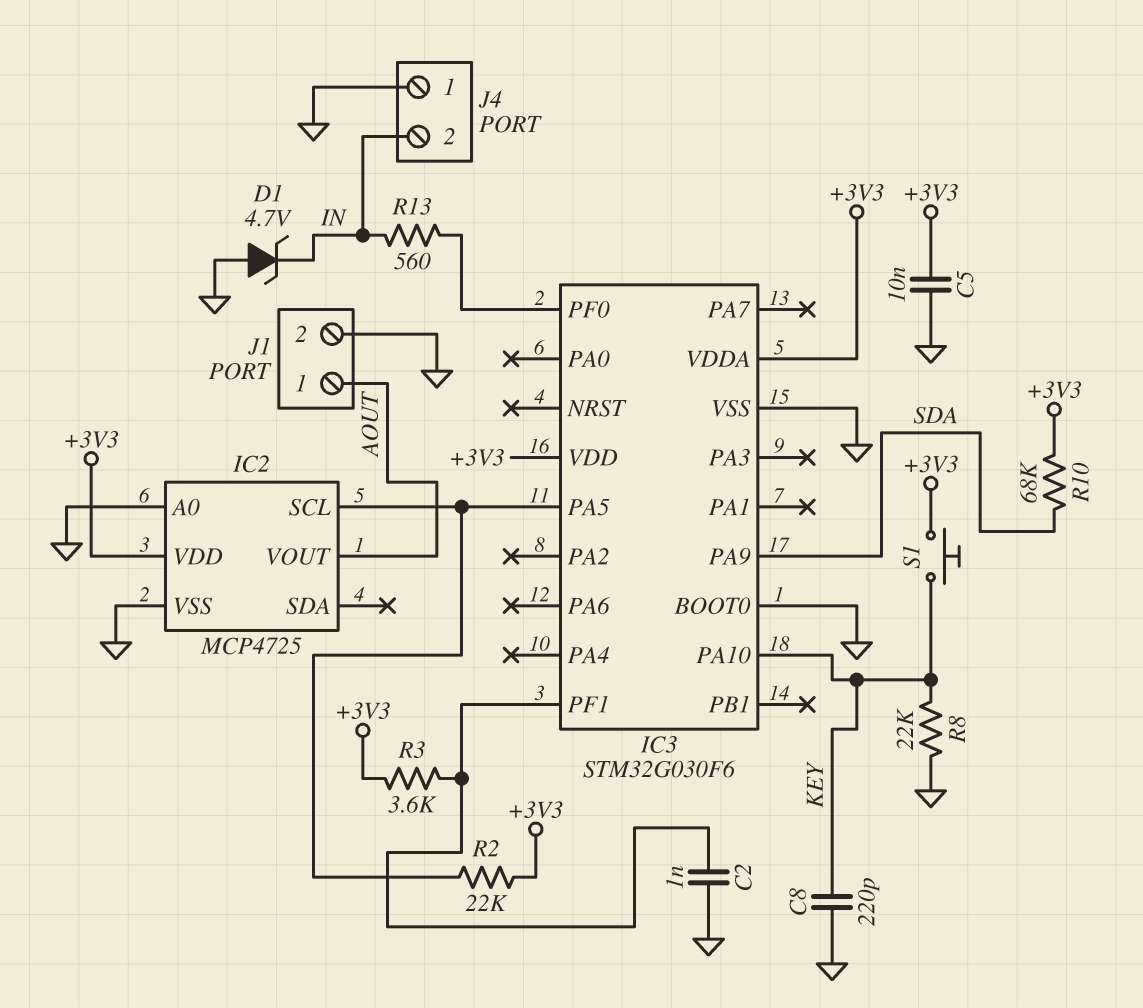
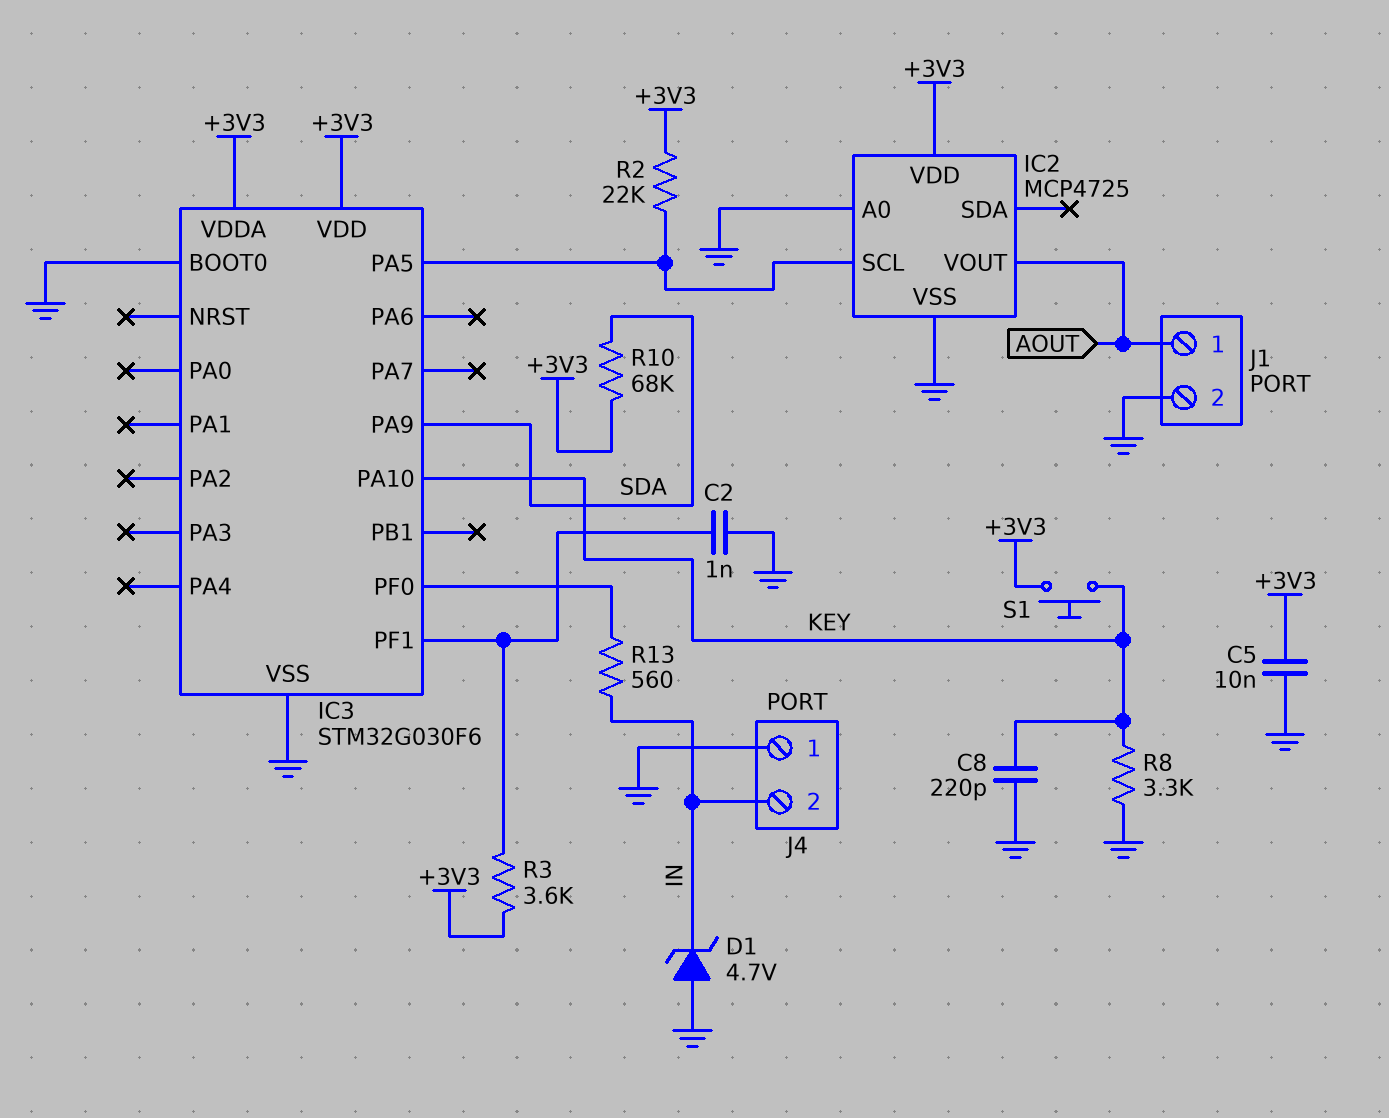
R8: 22k (GND, KEY) -> 3.3k (GND, KEY)

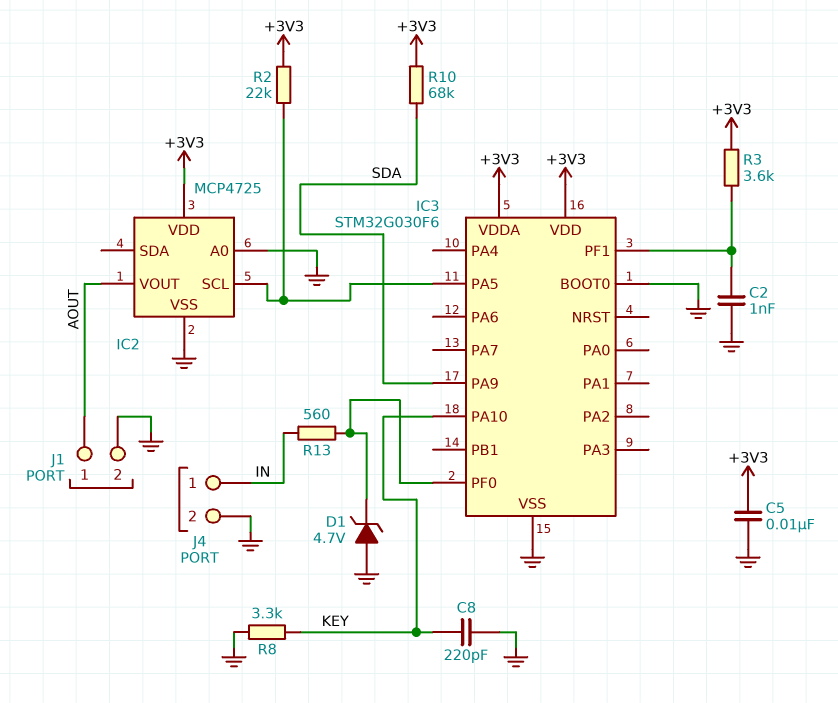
D1: zener 4.7V (A GND, K IN) -> zener 4.7V (A GND, K IC3/PF0)
J4 pin 1: GND -> IN
J4 pin 2: IN -> GND
S1: button (+3V3, KEY) -> none

